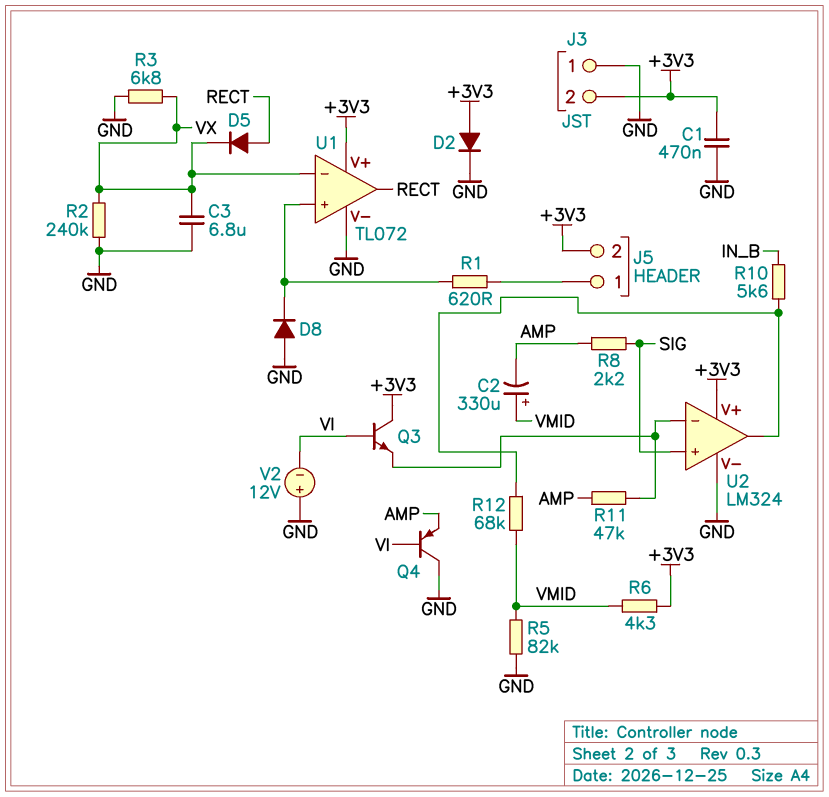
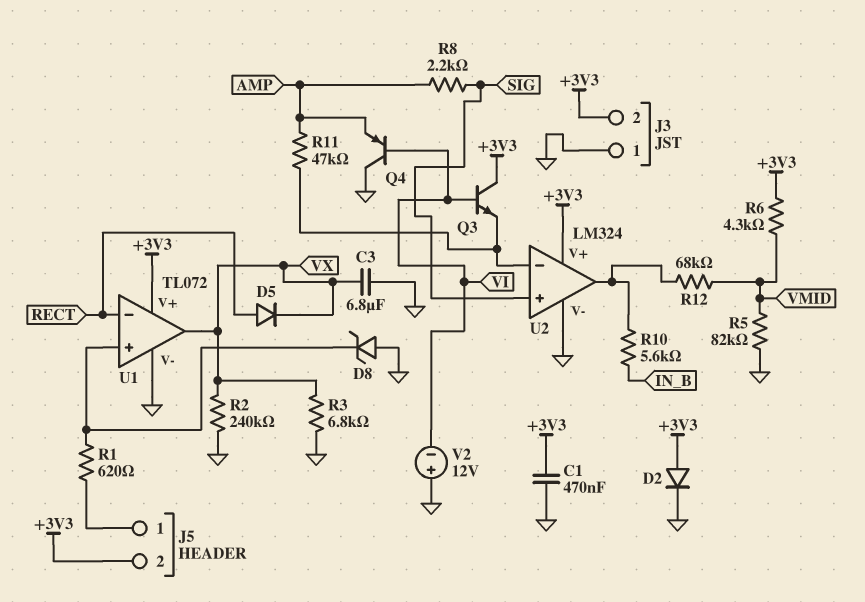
C2: 330uF (plus VMID, minus AMP) -> none
D8: diode (A GND, K U1/in+) -> zener (A GND, K U1/in+)
U1 pin in-: VX -> RECT
U1 pin out: RECT -> VX

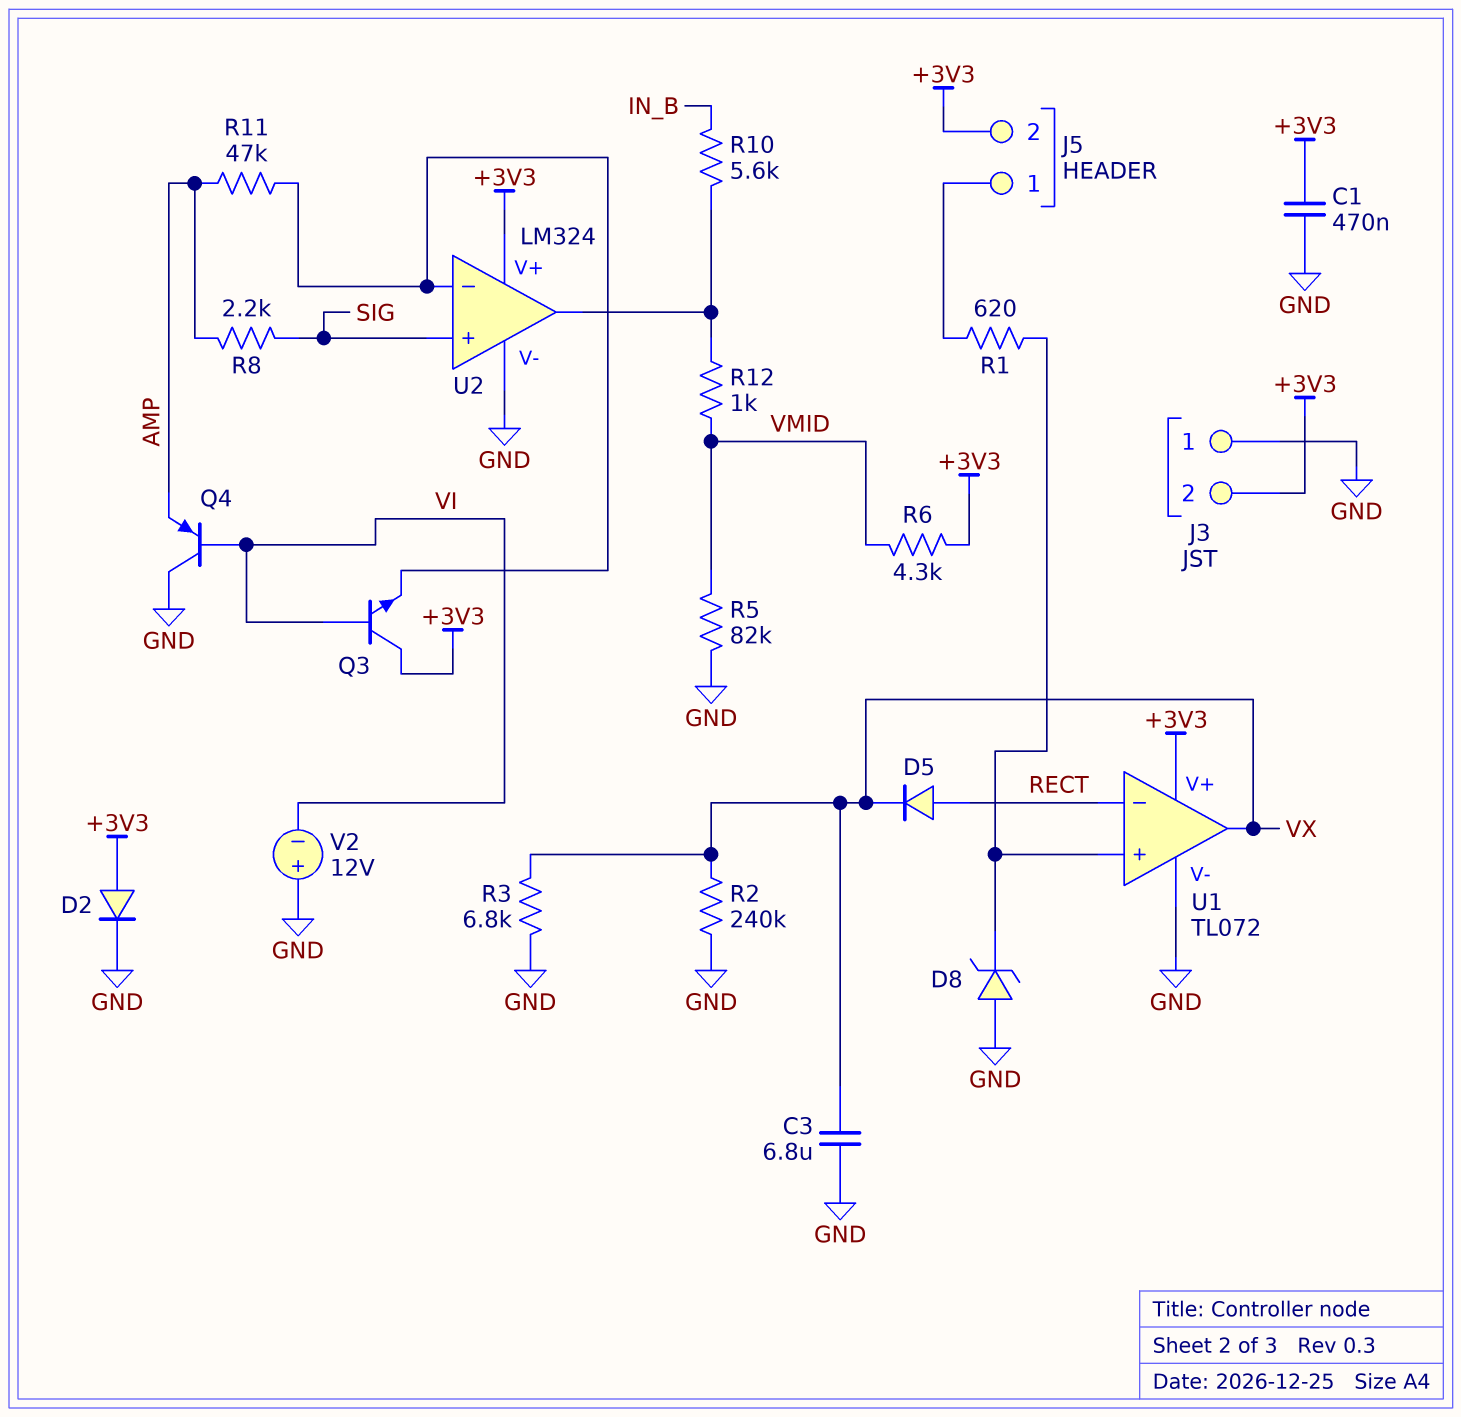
R12: 68k (U2/out, VMID) -> 1k (U2/out, VMID)

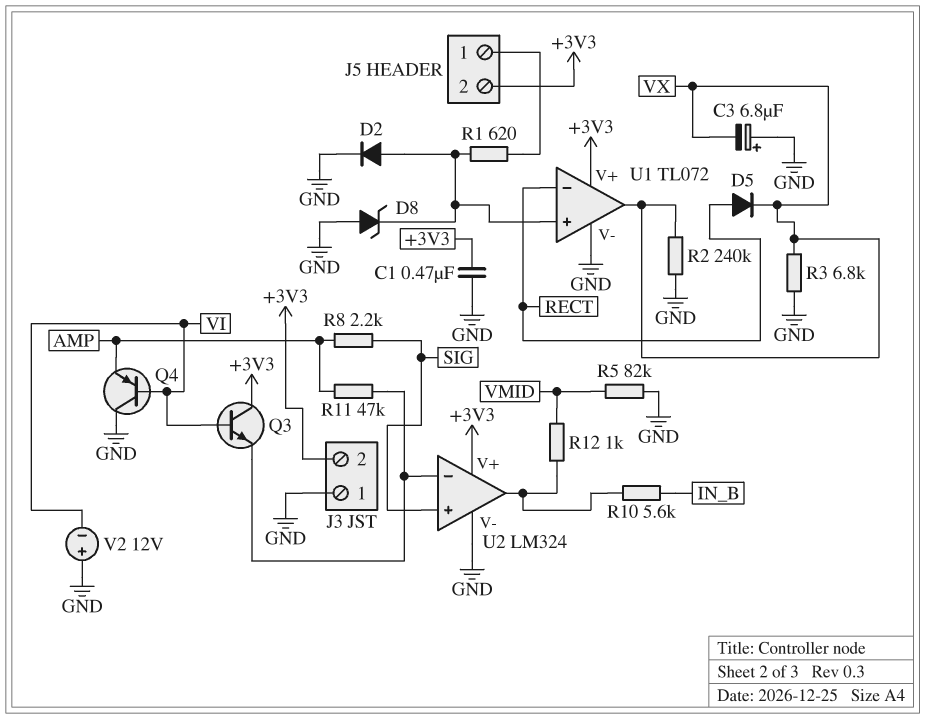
C3: 6.8uF (GND, VX) -> 6.8uF (plus GND, minus VX)
D2: diode (A +3V3, K GND) -> diode (A U1/in+, K GND)
R6: 4.3k (+3V3, VMID) -> none

